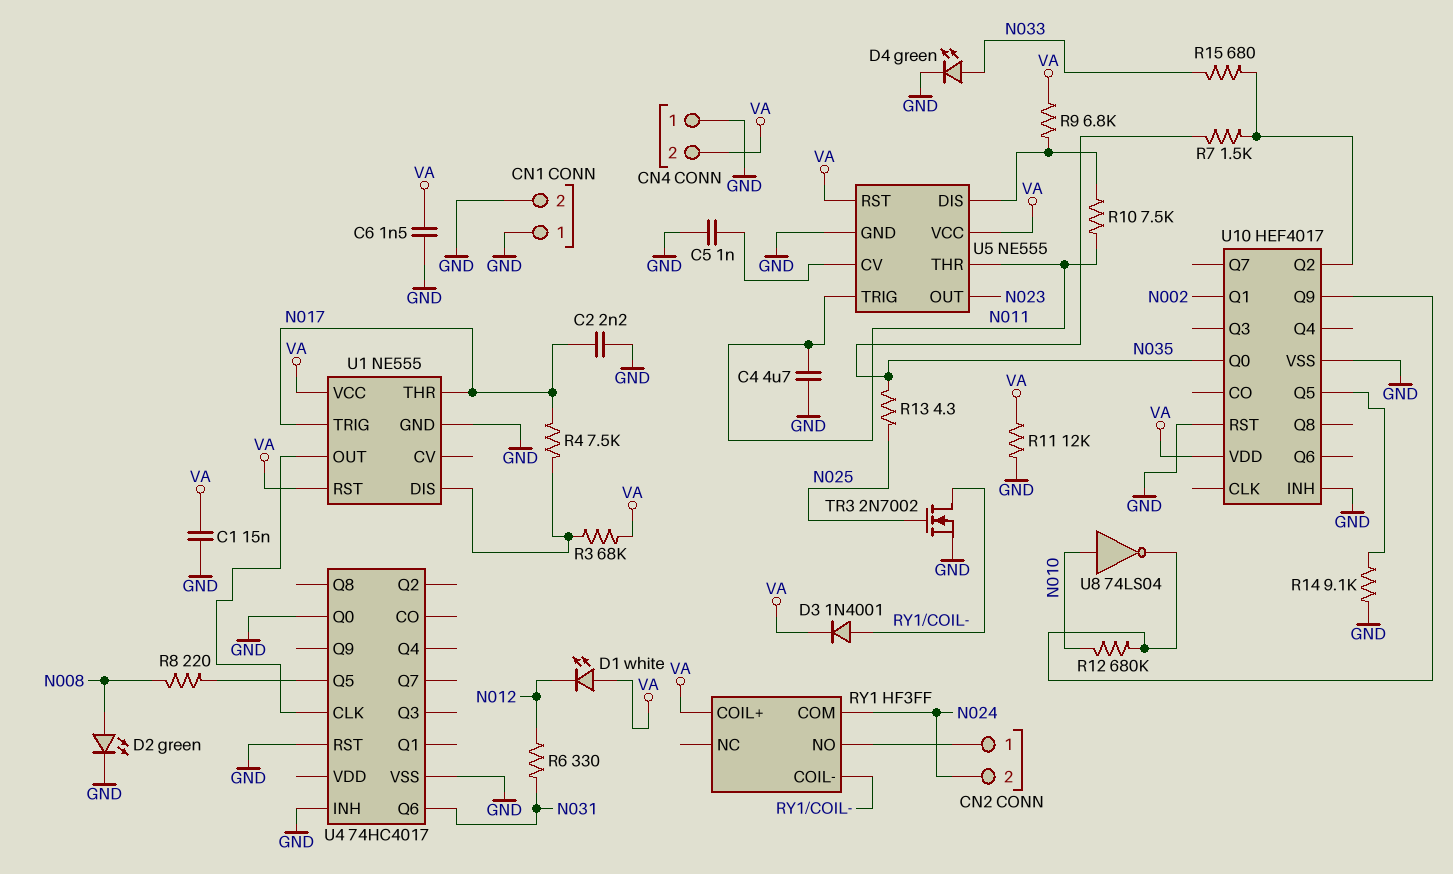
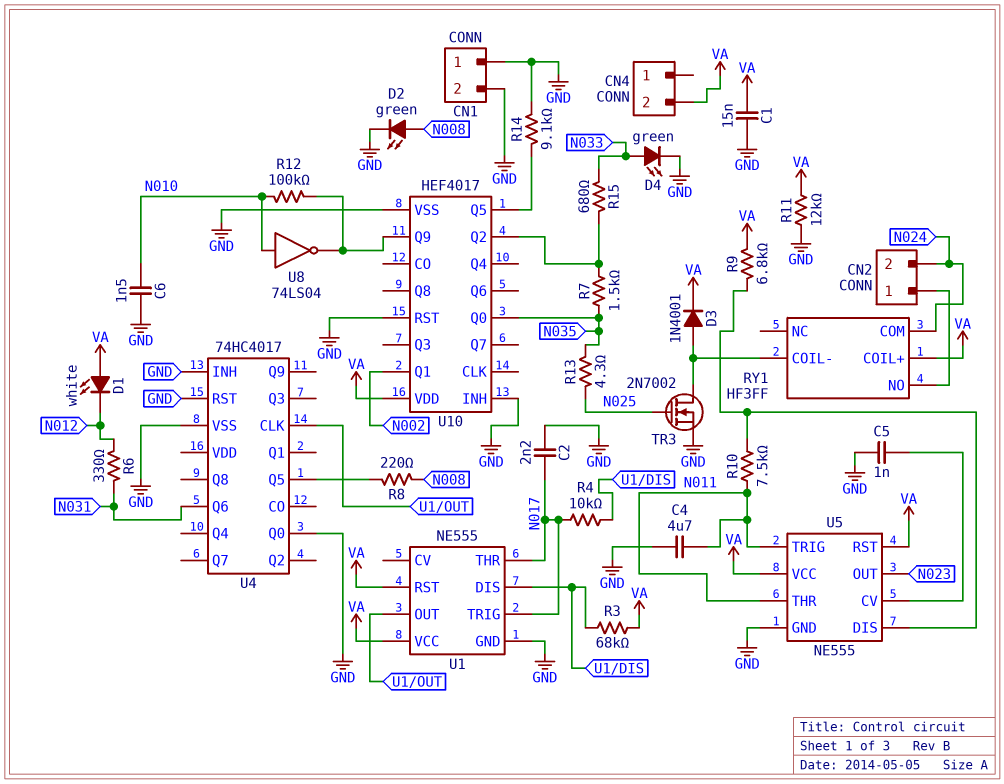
C6: 1.5nF (GND, VA) -> 1.5nF (GND, N010)
CN4 pin 1: GND -> none
R4: 7.5k (N017, U1/DIS) -> 10k (N017, U1/DIS)
R12: 680k (N010, U10/Q9) -> 100k (N010, U10/Q9)

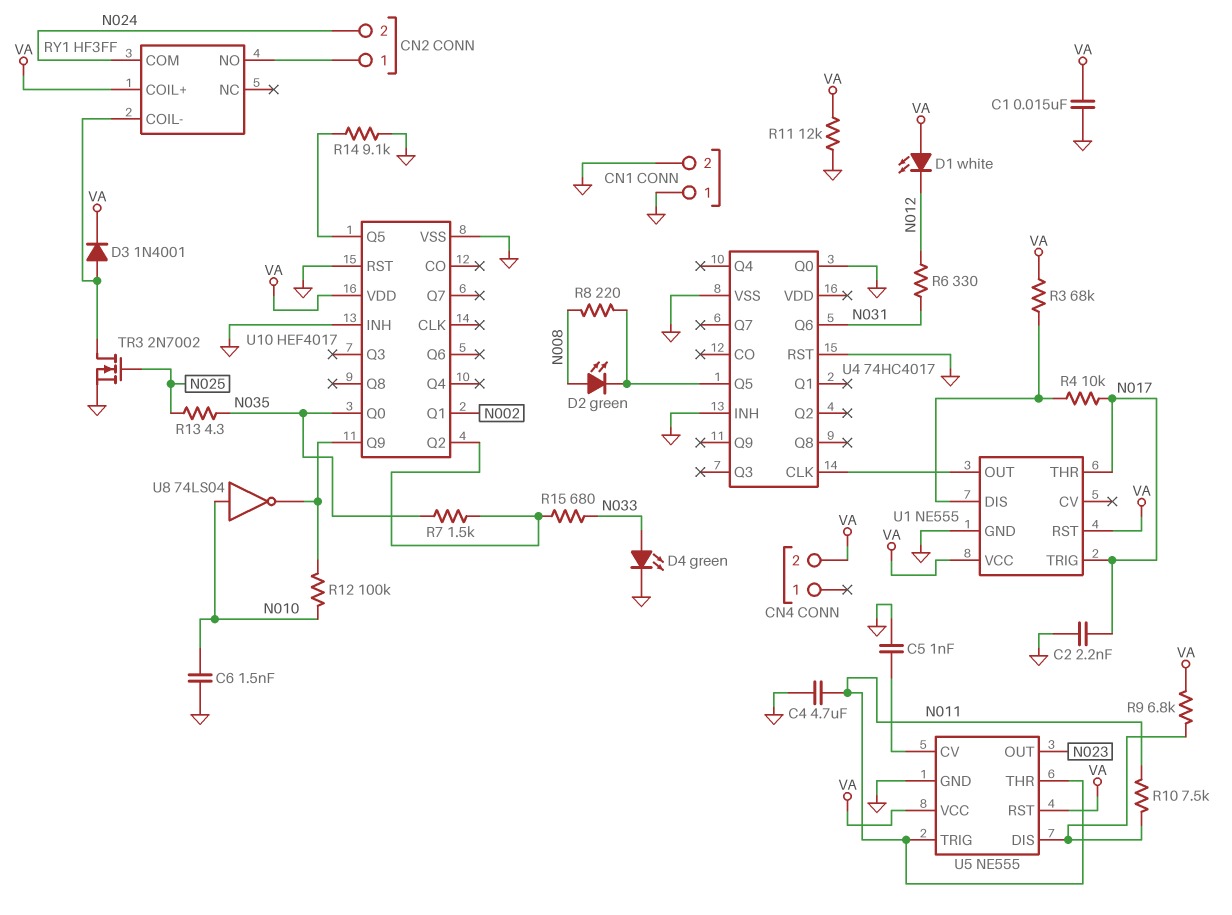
D2: LED green (A N008, K GND) -> LED green (A N008, K U4/Q5)

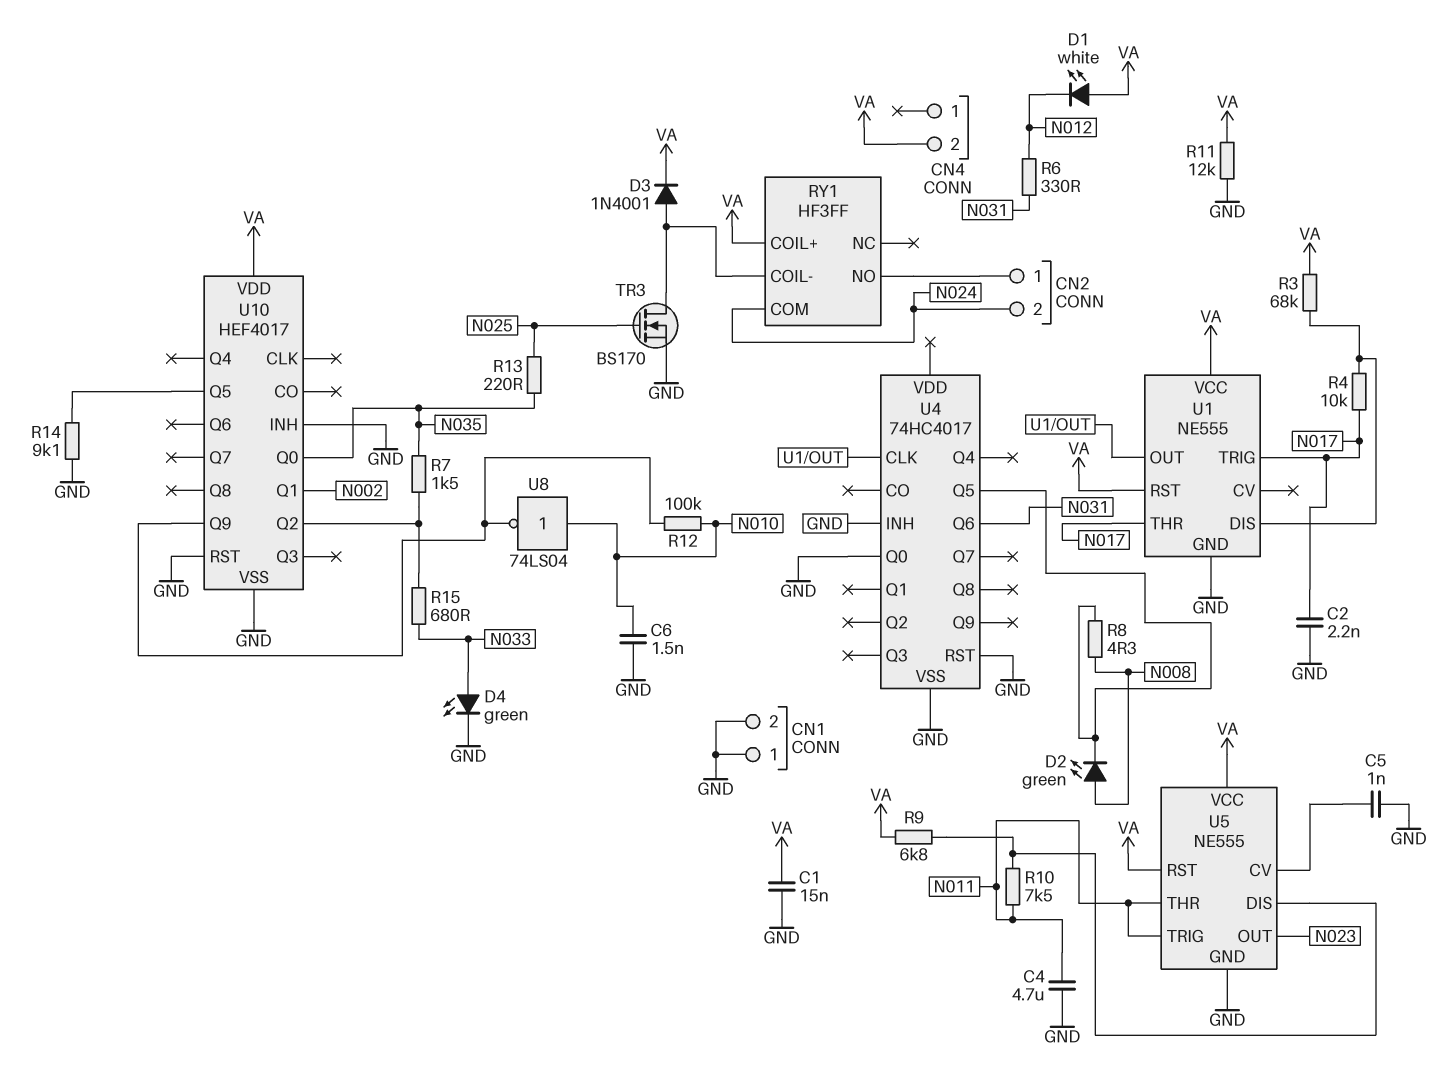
R8: 220 (N008, U4/Q5) -> 4.3 (N008, U4/Q5)
R13: 4.3 (N025, N035) -> 220 (N025, N035)
TR3: NMOS 2N7002 (G N025, D RY1/COIL-, S GND) -> NMOS BS170 (G N025, D RY1/COIL-, S GND)

